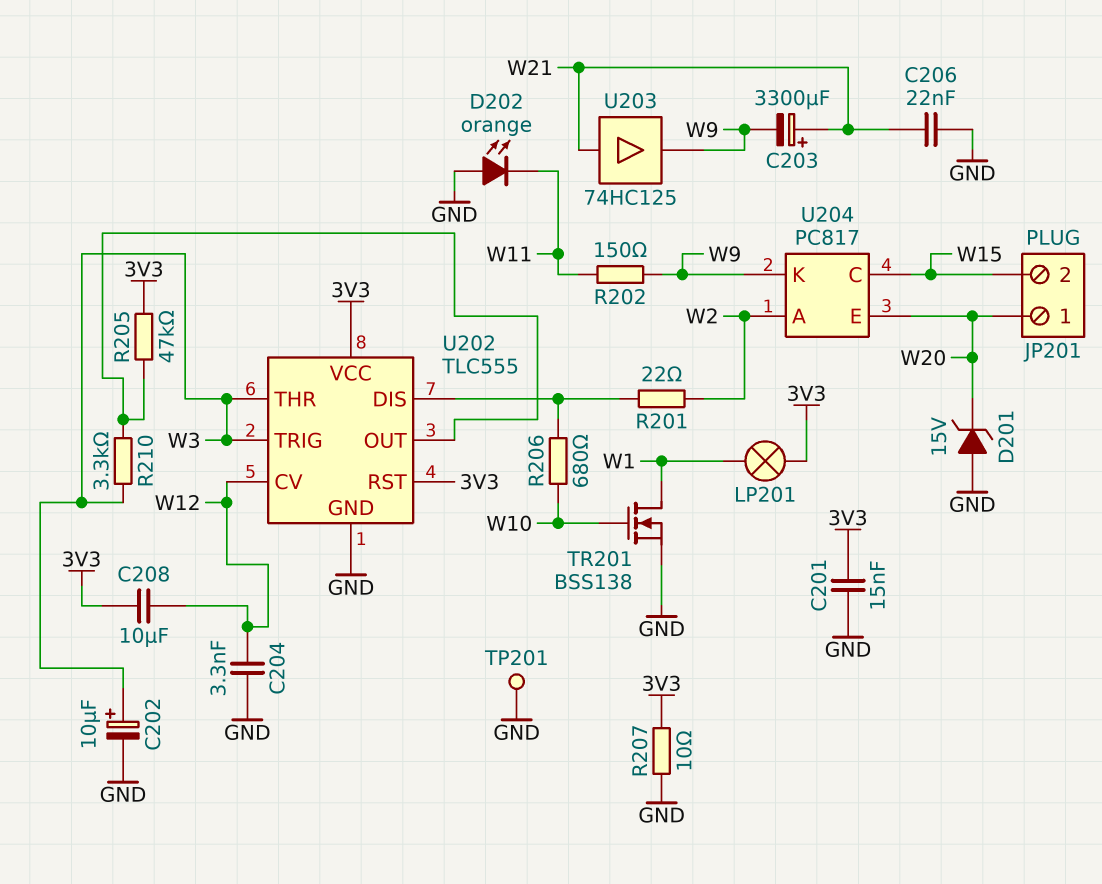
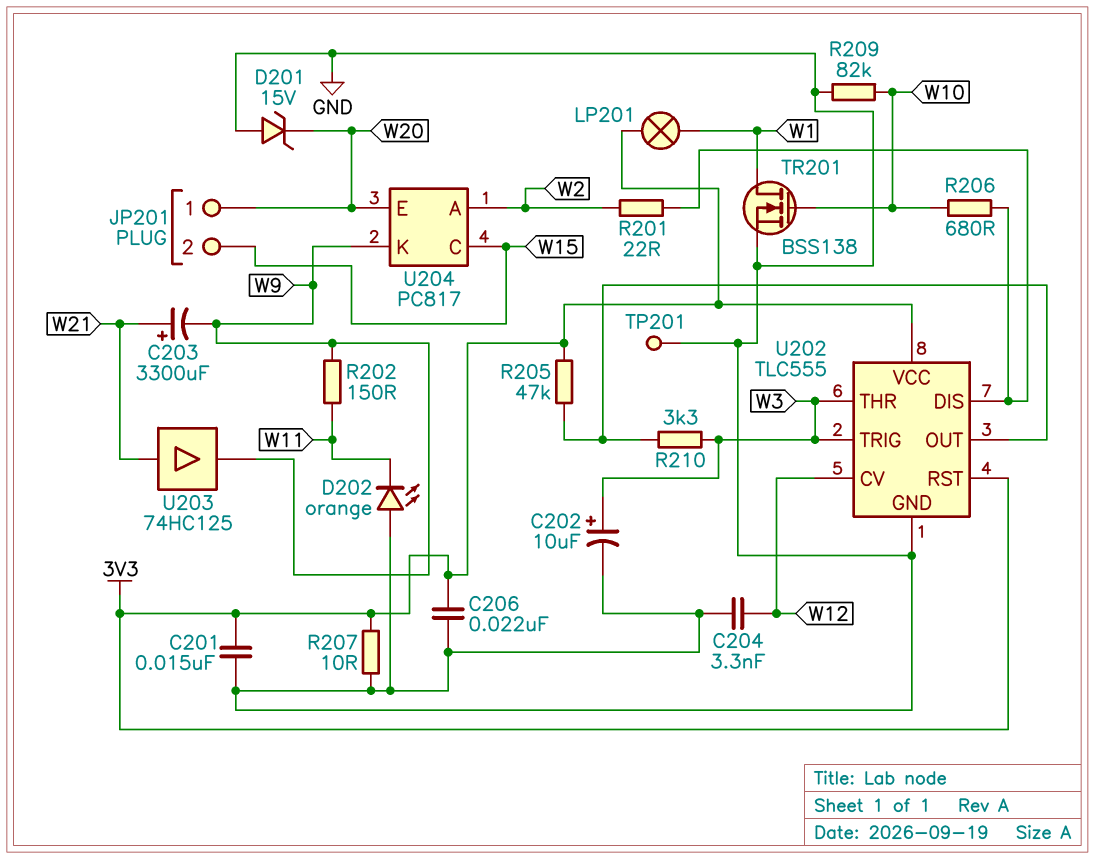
C206: 22nF (GND, W21) -> 22nF (3V3, GND)
C208: 10uF (3V3, W12) -> none
R209: none -> 82k (GND, W10)

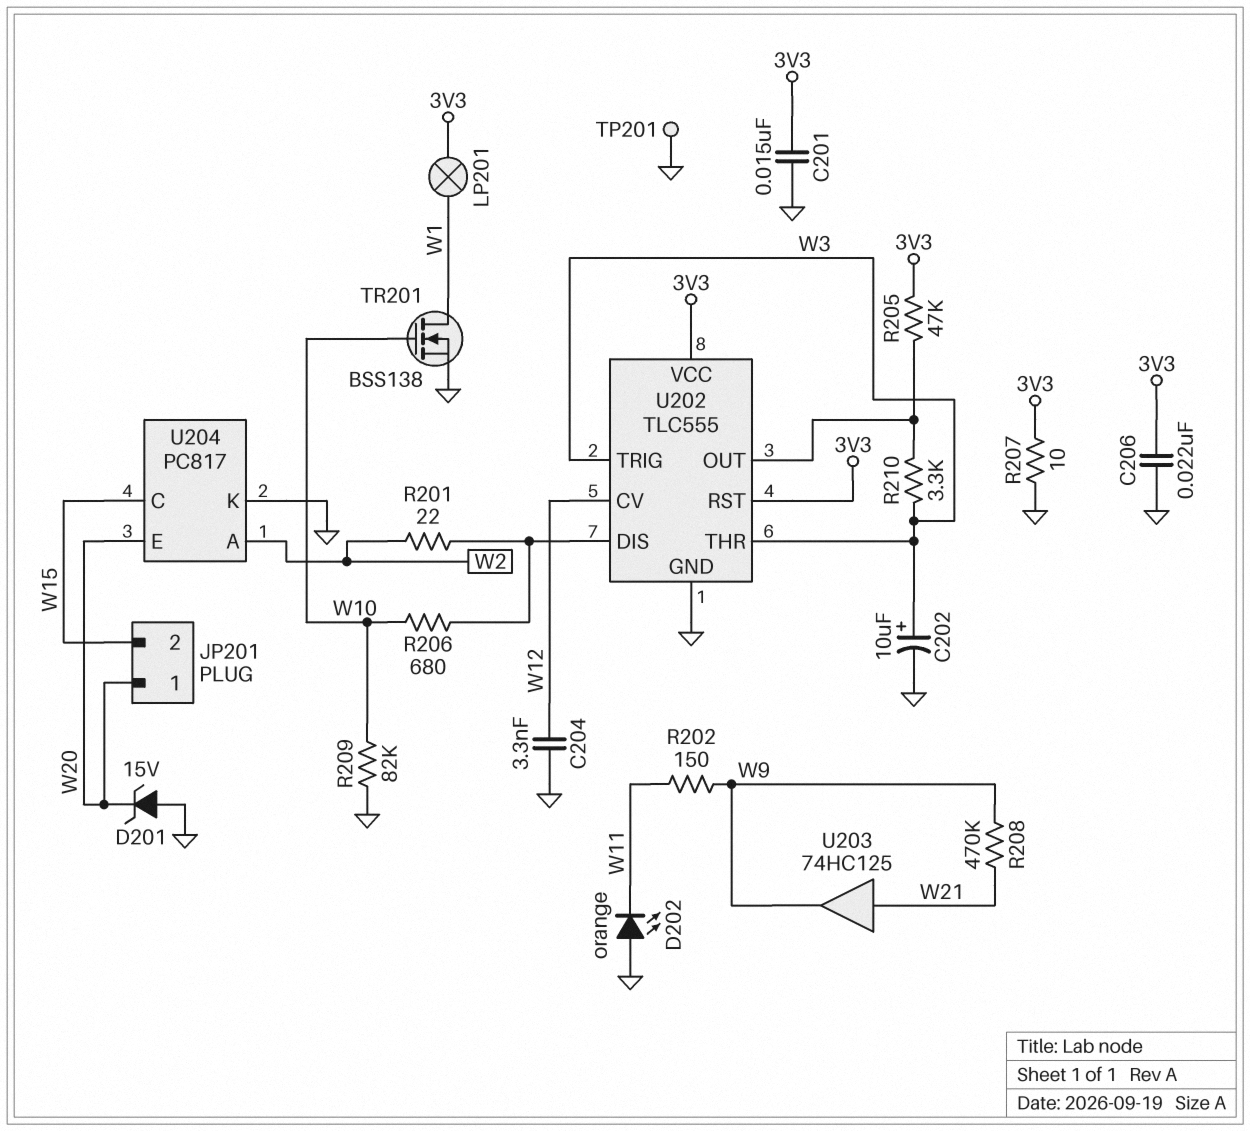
C203: 3300uF (plus W21, minus W9) -> none
R208: none -> 470k (W9, W21)
U204 pin K: W9 -> GND

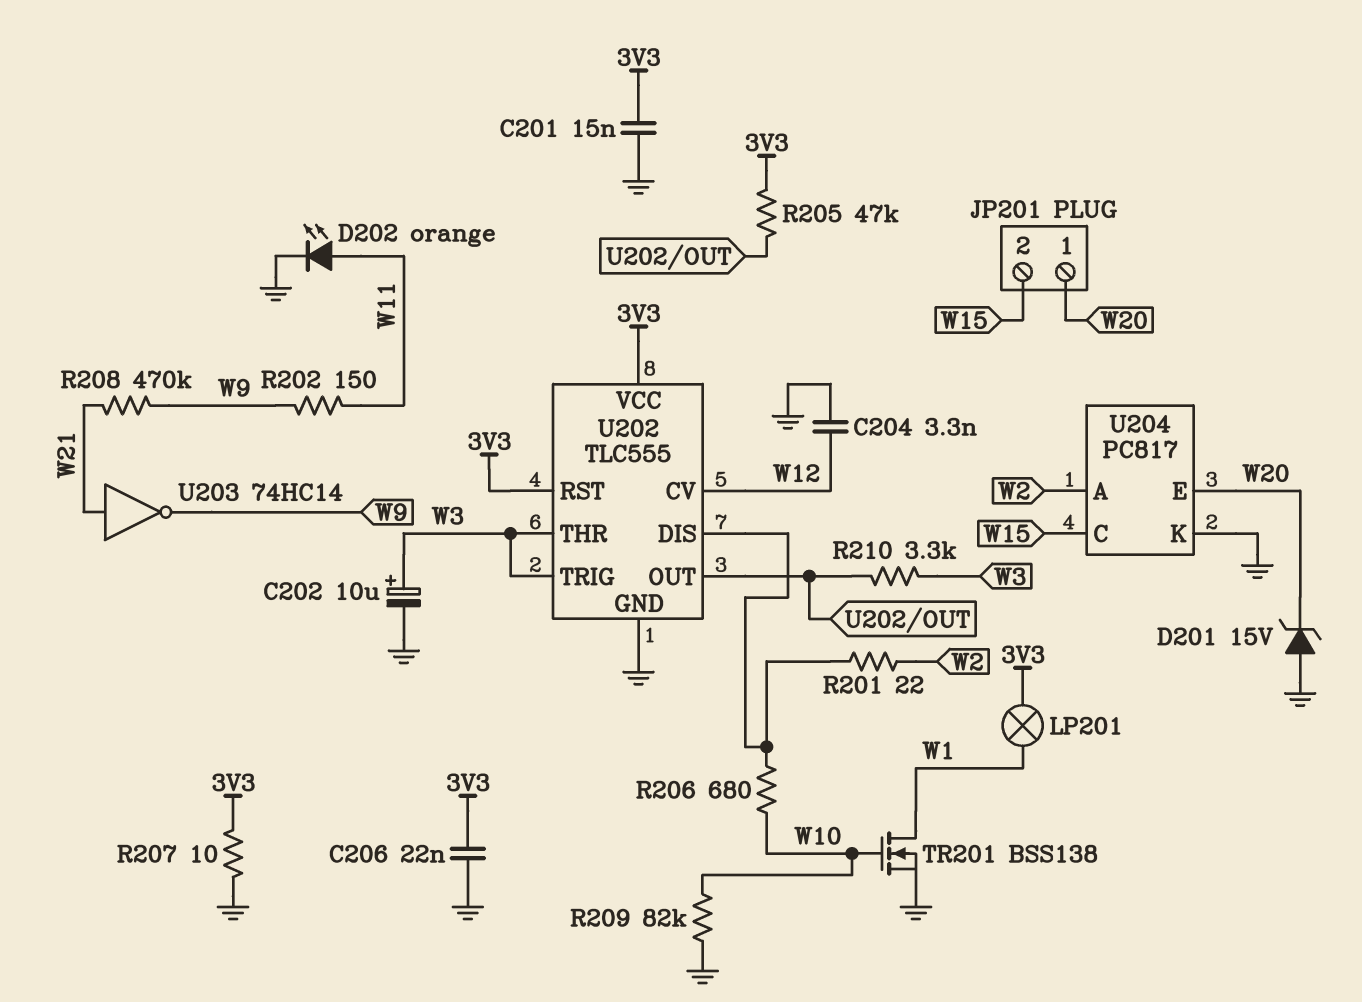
D202: LED orange (A GND, K W11) -> LED orange (A W11, K GND)
TP201: test point (GND) -> none
U203: buffer 74HC125 (in W21, out W9) -> NOT 74HC14 (in W21, out W9)

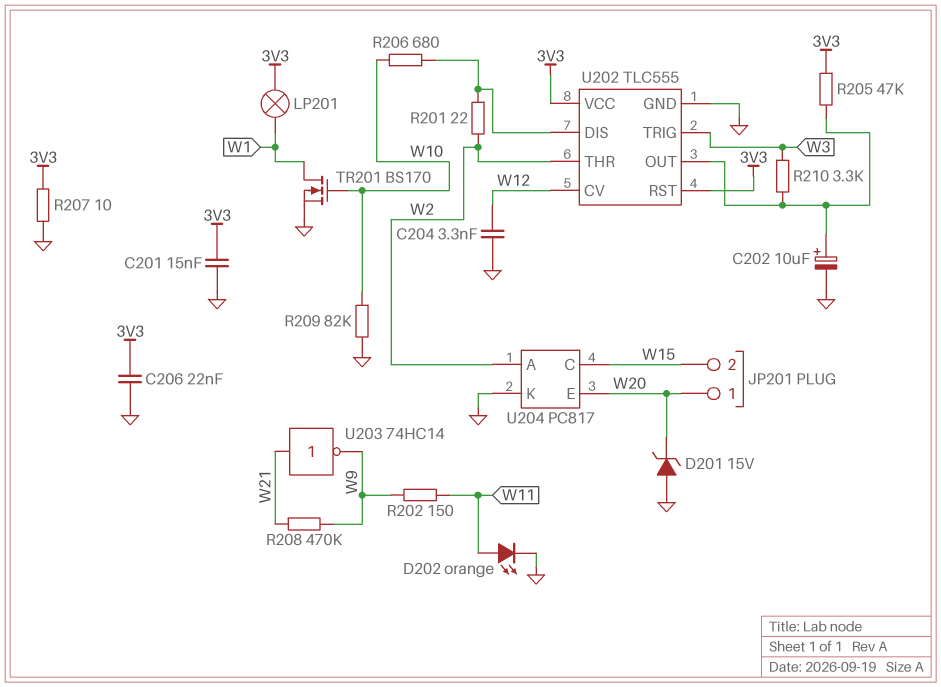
C202: 10uF (plus W3, minus GND) -> 10uF (plus U202/OUT, minus GND)
TR201: NMOS BSS138 (G W10, D W1, S GND) -> NMOS BS170 (G W10, D W1, S GND)
U202 pin THR: W3 -> W2

